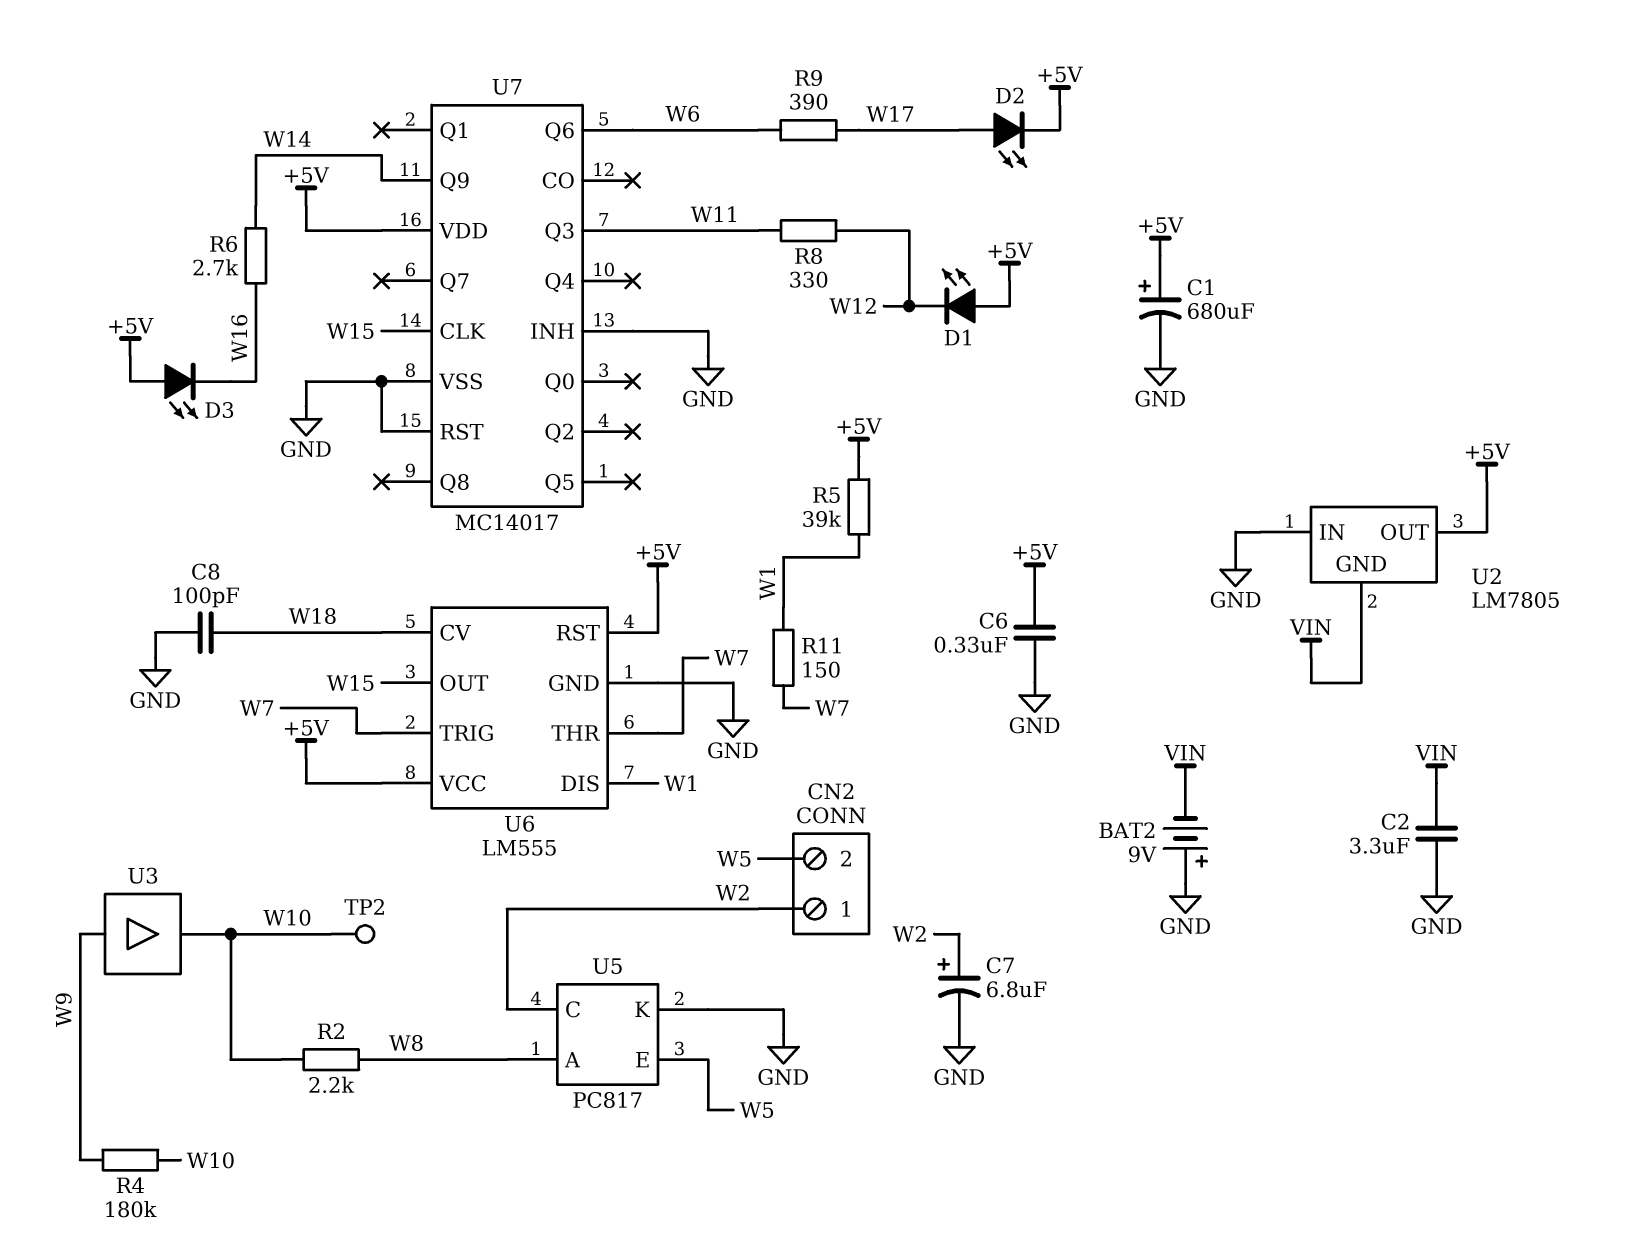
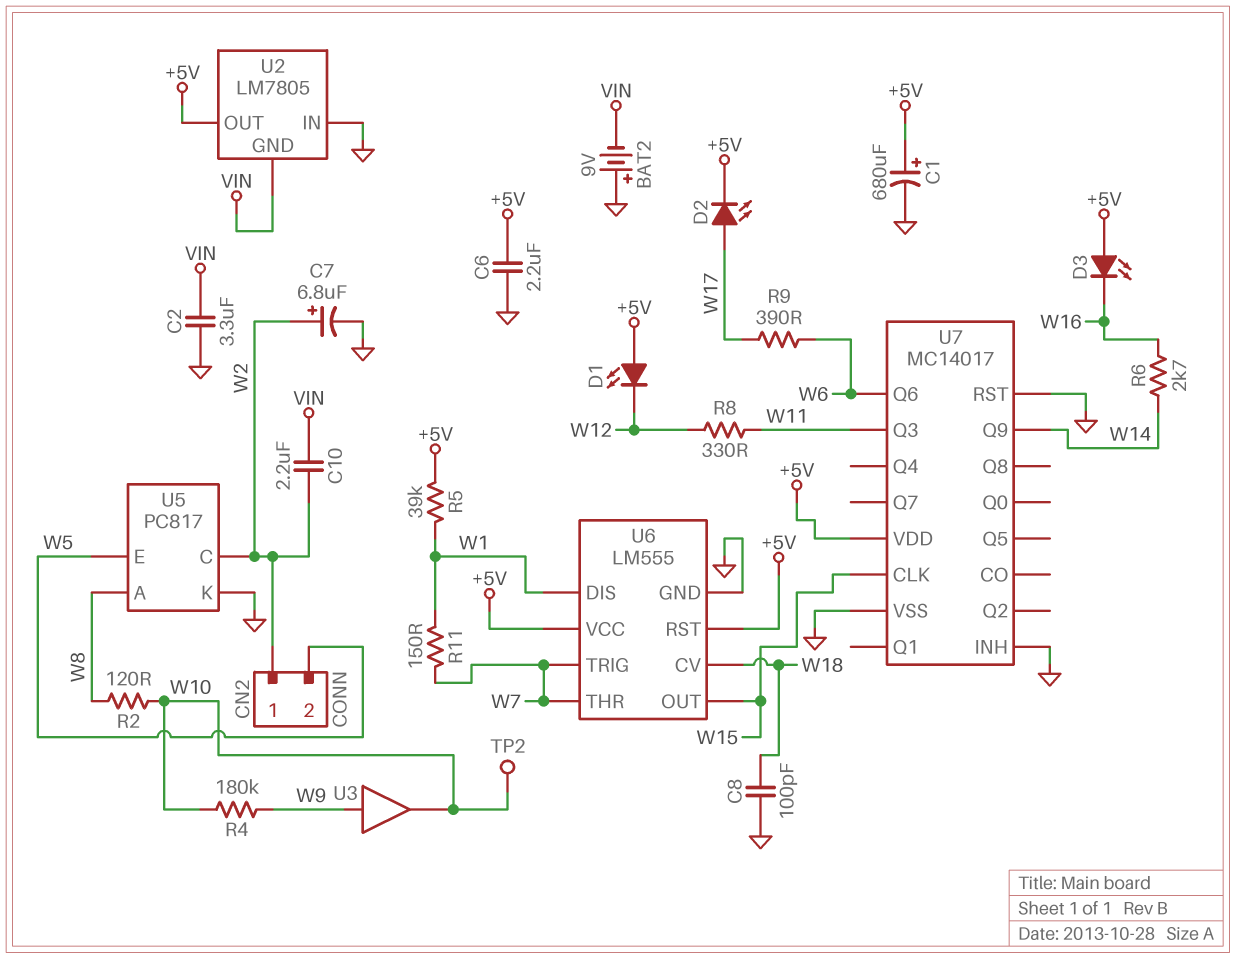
C6: 330nF (+5V, GND) -> 2.2uF (+5V, GND)
C10: none -> 2.2uF (VIN, W2)
R2: 2.2k (W8, W10) -> 120 (W8, W10)

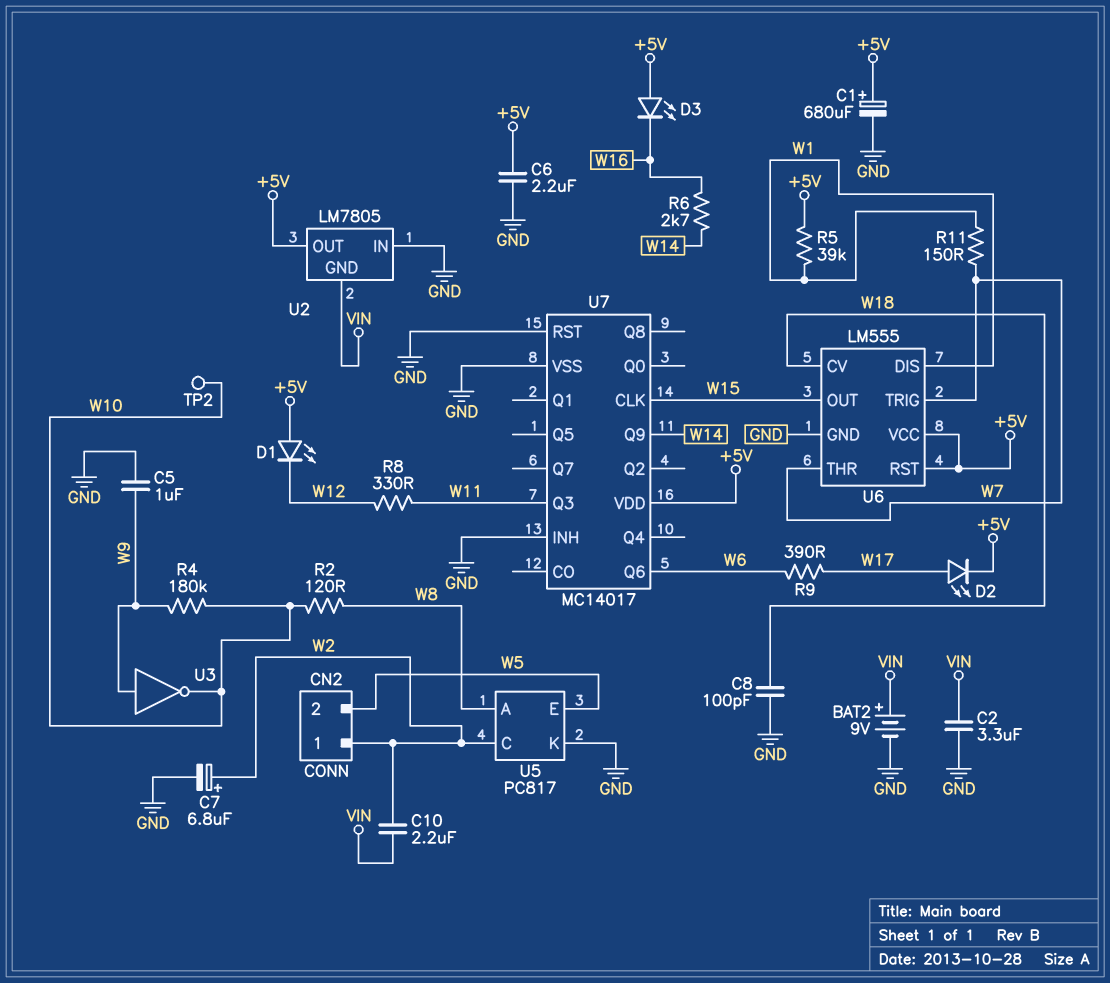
BAT2: 9V (plus GND, minus VIN) -> 9V (plus VIN, minus GND)
C5: none -> 1uF (GND, W9)
U3: buffer (in W9, out W10) -> NOT (in W9, out W10)

